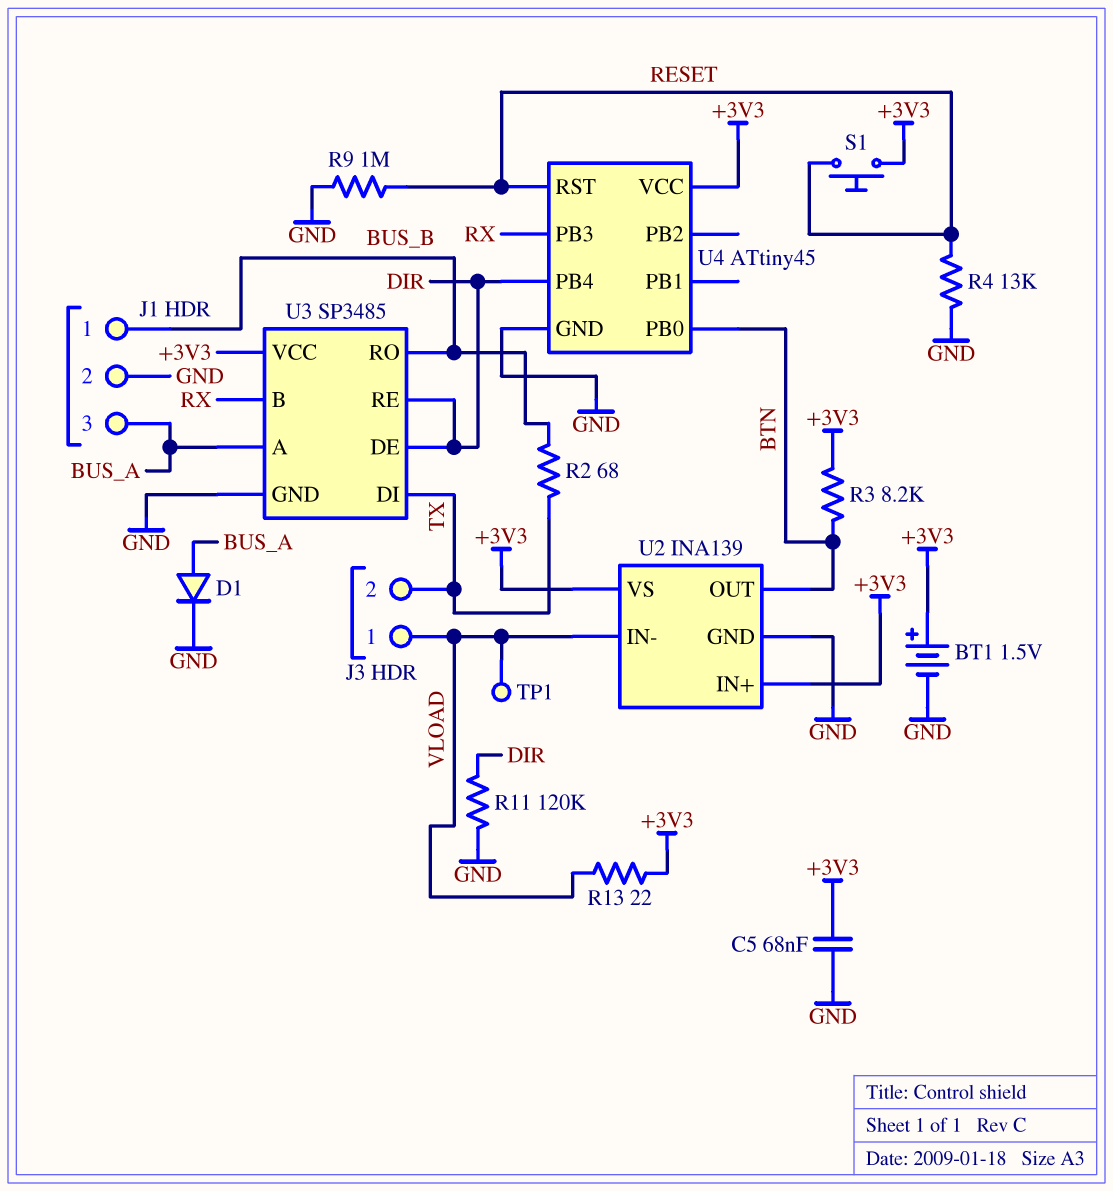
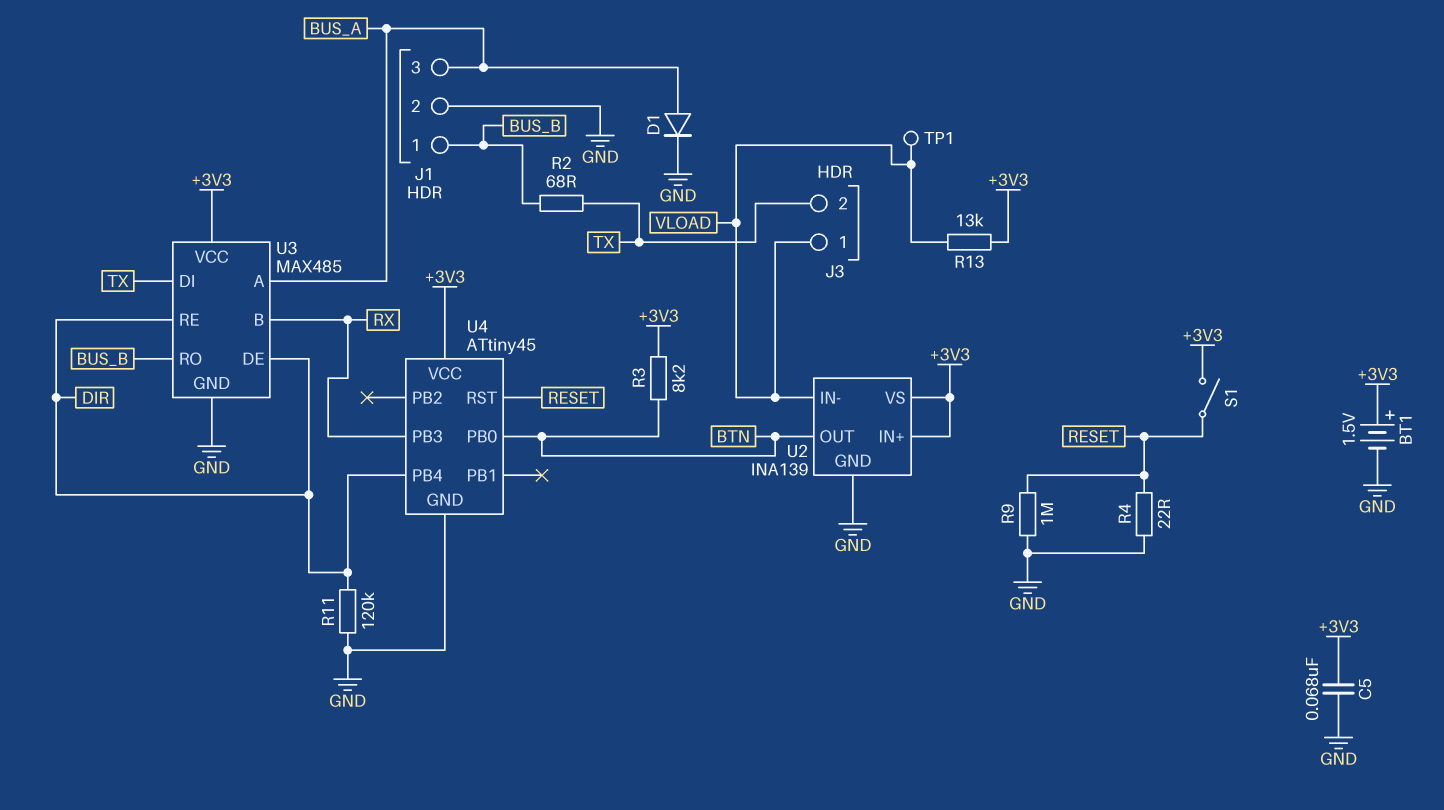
R4: 13k (GND, RESET) -> 22 (GND, RESET)
R13: 22 (+3V3, VLOAD) -> 13k (+3V3, VLOAD)
S1: button (+3V3, RESET) -> switch (+3V3, RESET)
U3: SP3485 -> MAX485

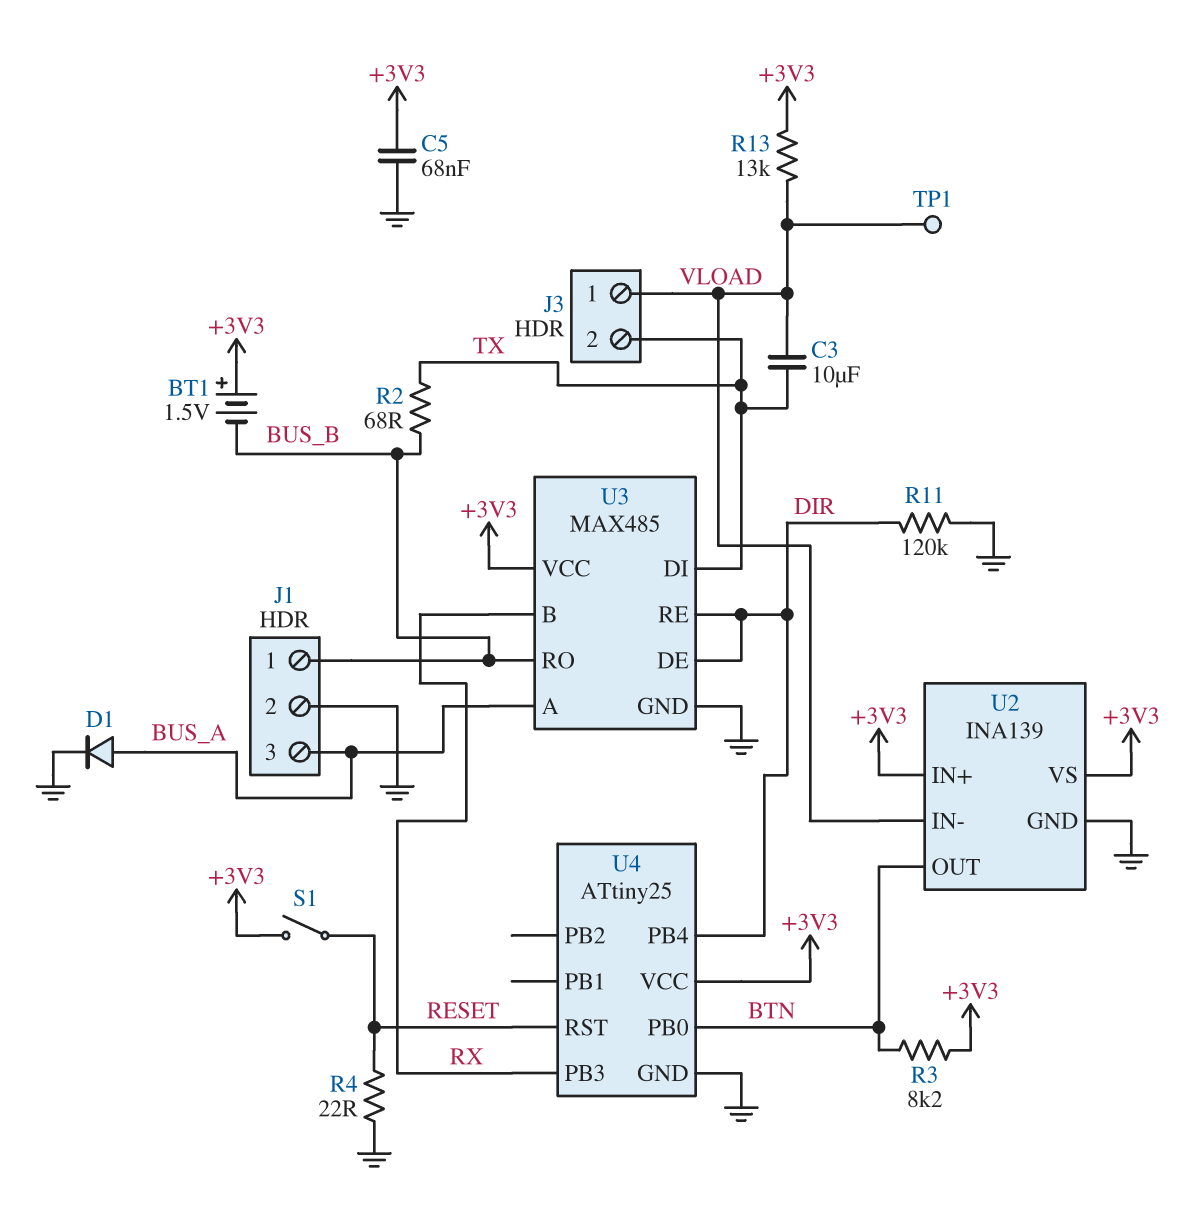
BT1: 1.5V (plus +3V3, minus GND) -> 1.5V (plus +3V3, minus BUS_B)
C3: none -> 10uF (TX, VLOAD)
R9: 1M (GND, RESET) -> none
U4: ATtiny45 -> ATtiny25

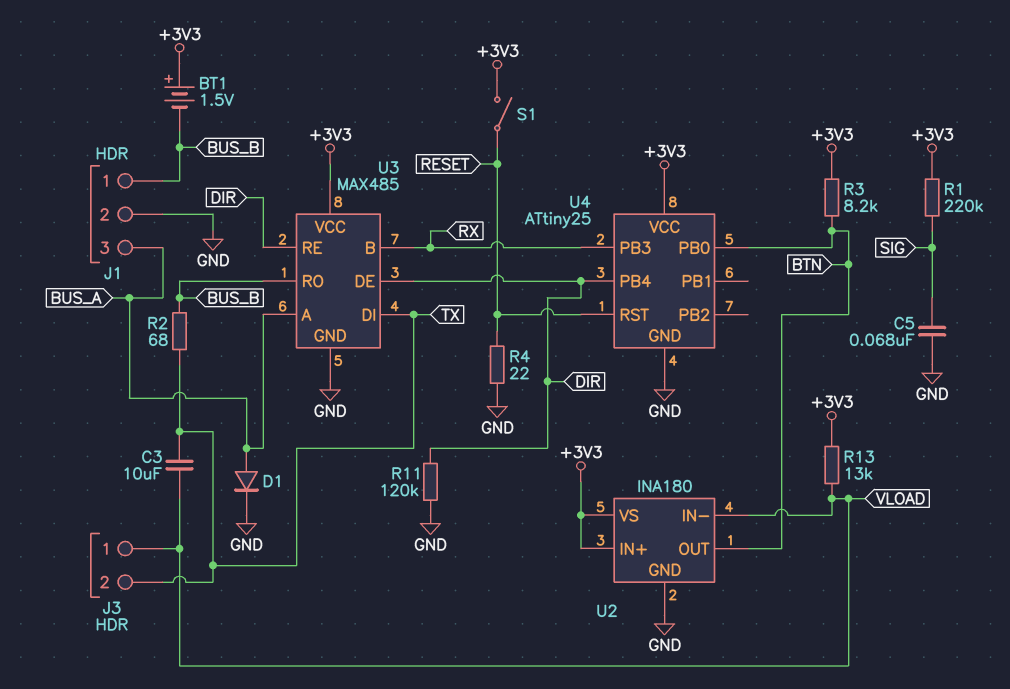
C5: 68nF (+3V3, GND) -> 68nF (GND, SIG)
R1: none -> 220k (+3V3, SIG)
TP1: test point (VLOAD) -> none
U2: INA139 -> INA180

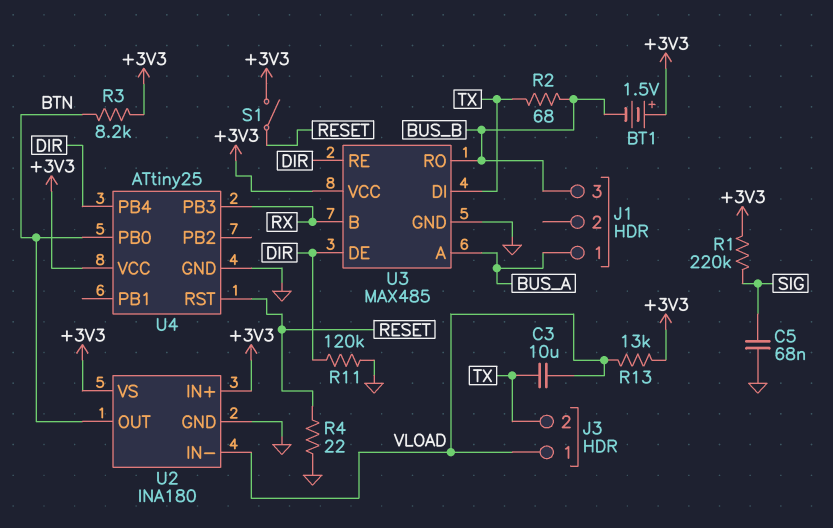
D1: diode (A BUS_A, K GND) -> none
J1 pin 1: BUS_B -> BUS_A
J1 pin 2: GND -> none
J1 pin 3: BUS_A -> BUS_B

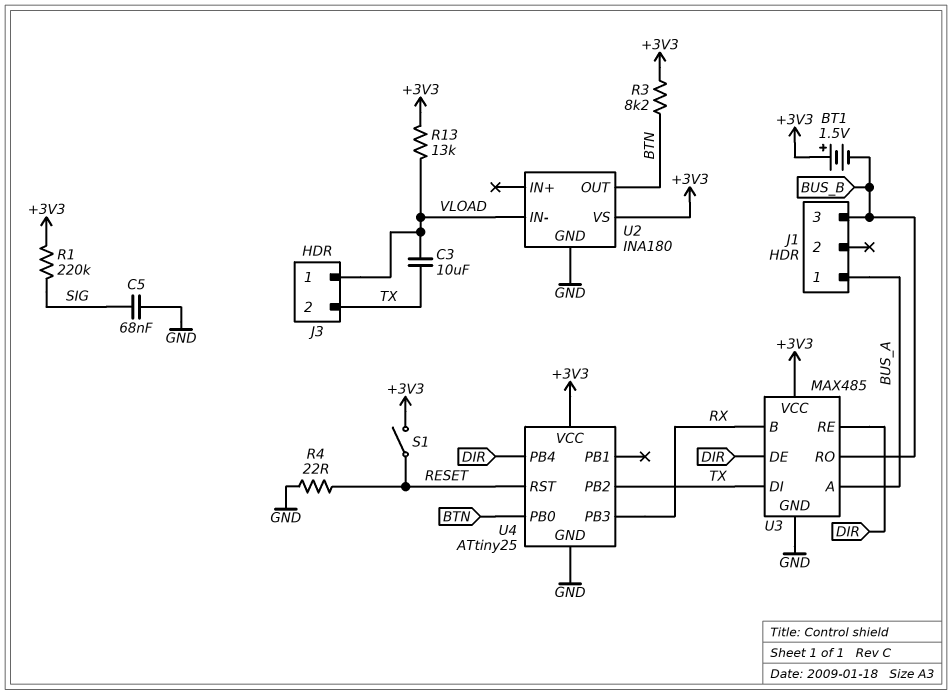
R2: 68 (BUS_B, TX) -> none
R11: 120k (DIR, GND) -> none
U2 pin IN+: +3V3 -> none
U4 pin PB2: none -> TX

